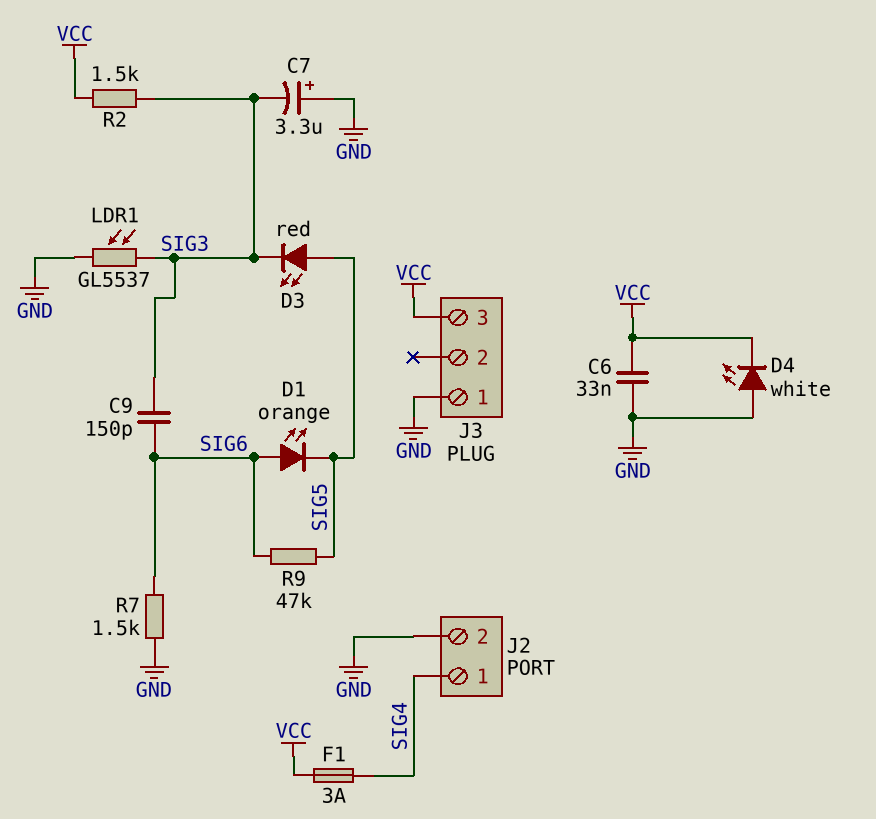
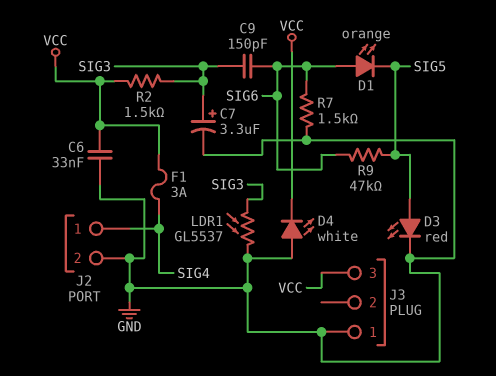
C7: 3.3uF (plus GND, minus SIG3) -> 3.3uF (plus SIG3, minus GND)
D3: LED red (A SIG5, K SIG3) -> LED red (A SIG5, K GND)

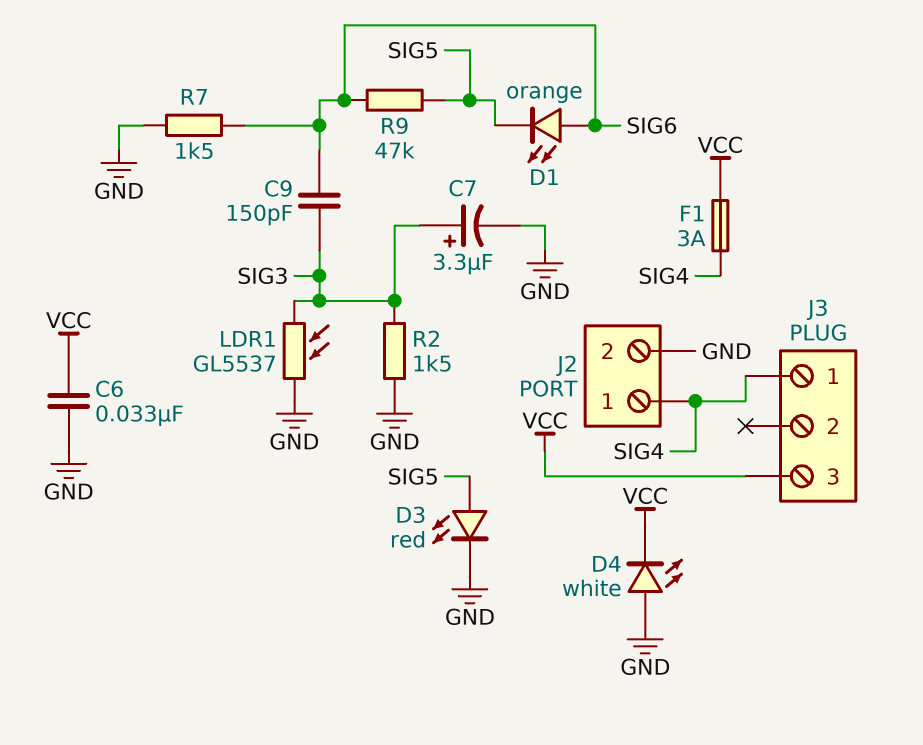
J3 pin 1: GND -> SIG4
R2: 1.5k (SIG3, VCC) -> 1.5k (GND, SIG3)

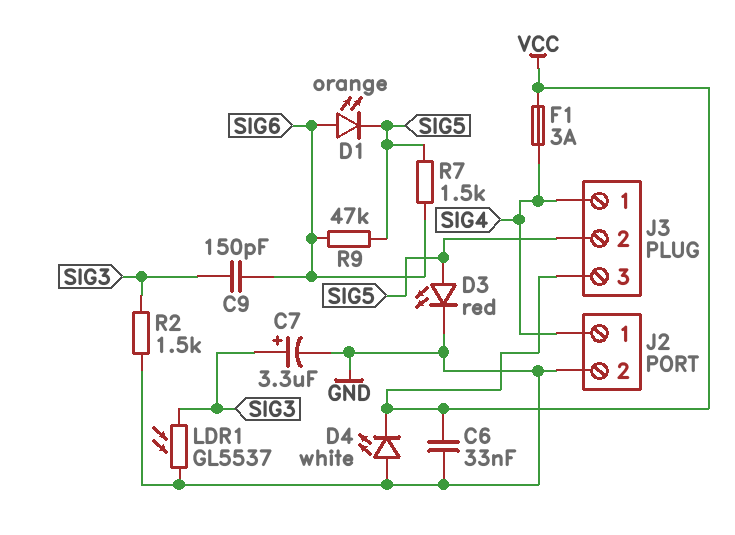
J3 pin 2: none -> SIG5
R7: 1.5k (GND, SIG6) -> 1.5k (SIG5, SIG6)

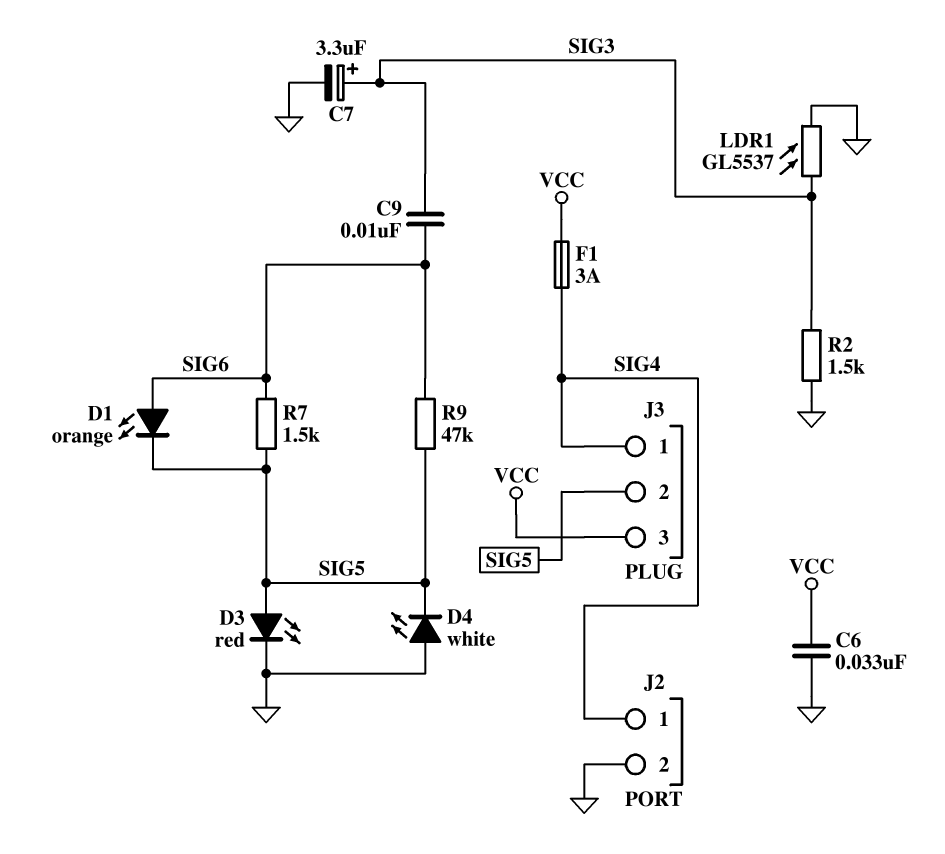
C9: 150pF (SIG3, SIG6) -> 10nF (SIG3, SIG6)
D4: LED white (A GND, K VCC) -> LED white (A GND, K SIG5)

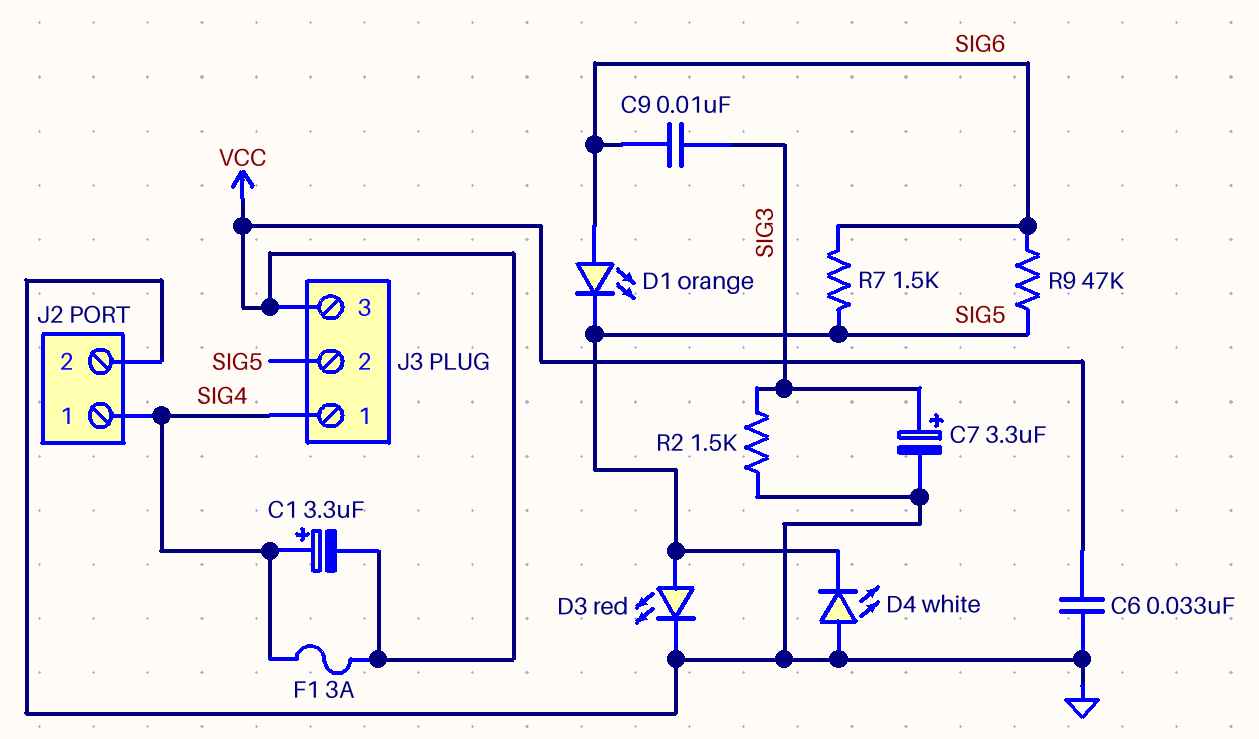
C1: none -> 3.3uF (plus SIG4, minus VCC)
LDR1: GL5537 (GND, SIG3) -> none

